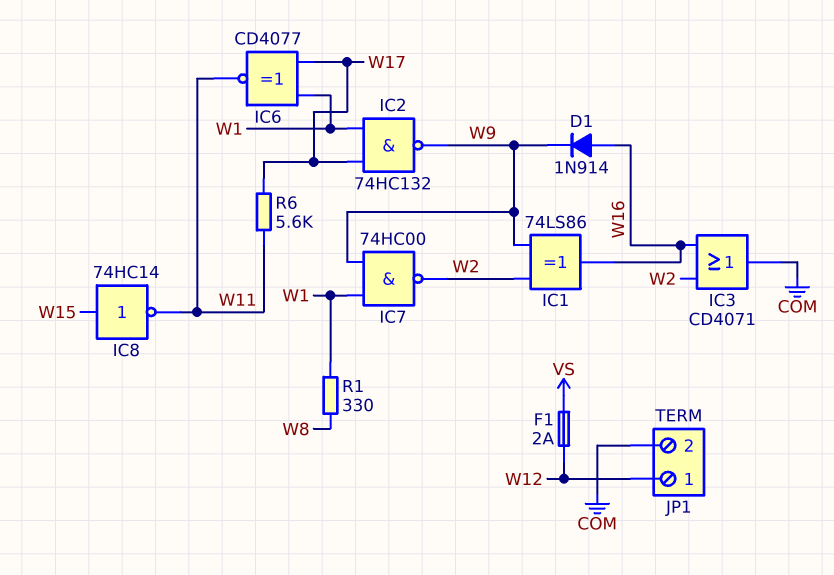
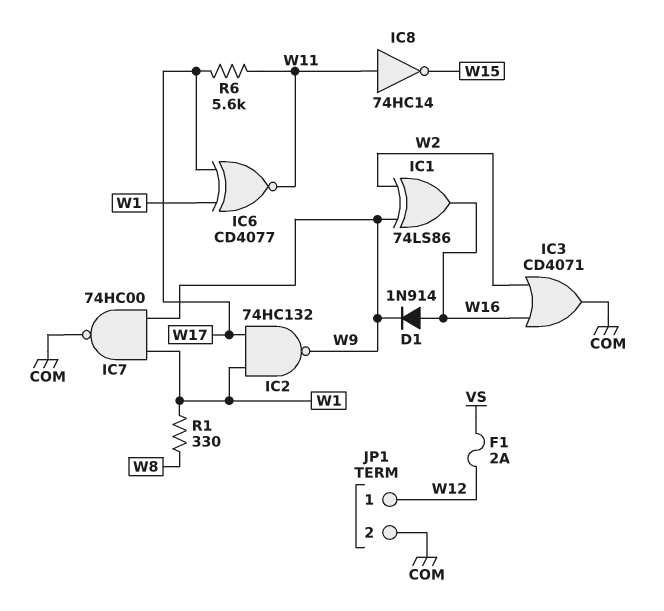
IC7: NAND 74HC00 (in W1, in W9, out W2) -> NAND 74HC00 (in W1, in W9, out COM)
IC8: NOT 74HC14 (in W15, out W11) -> NOT 74HC14 (in W11, out W15)

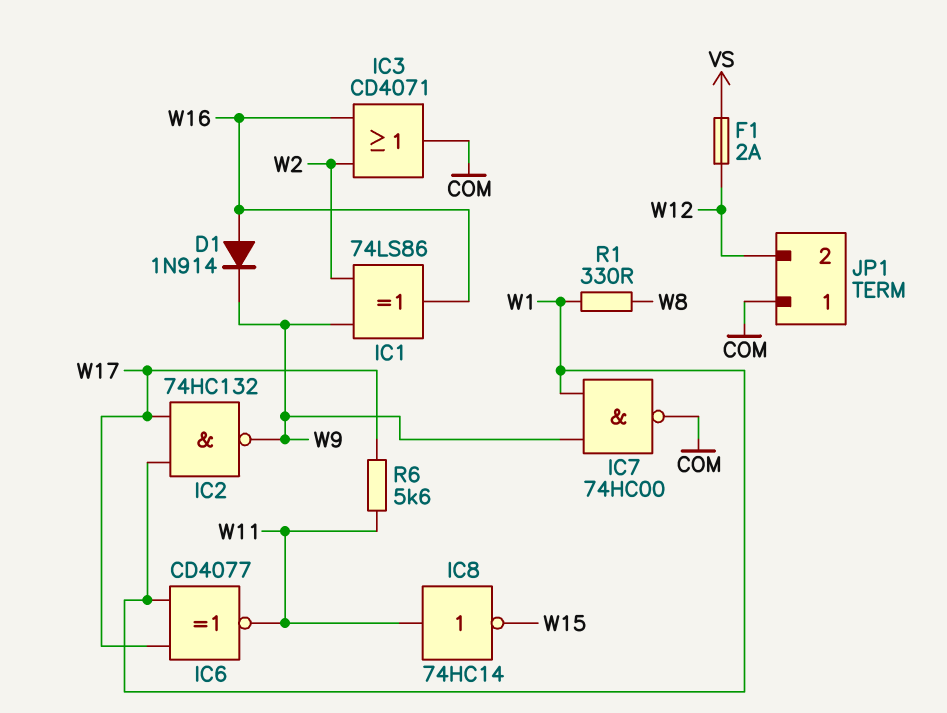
JP1 pin 1: W12 -> COM
JP1 pin 2: COM -> W12

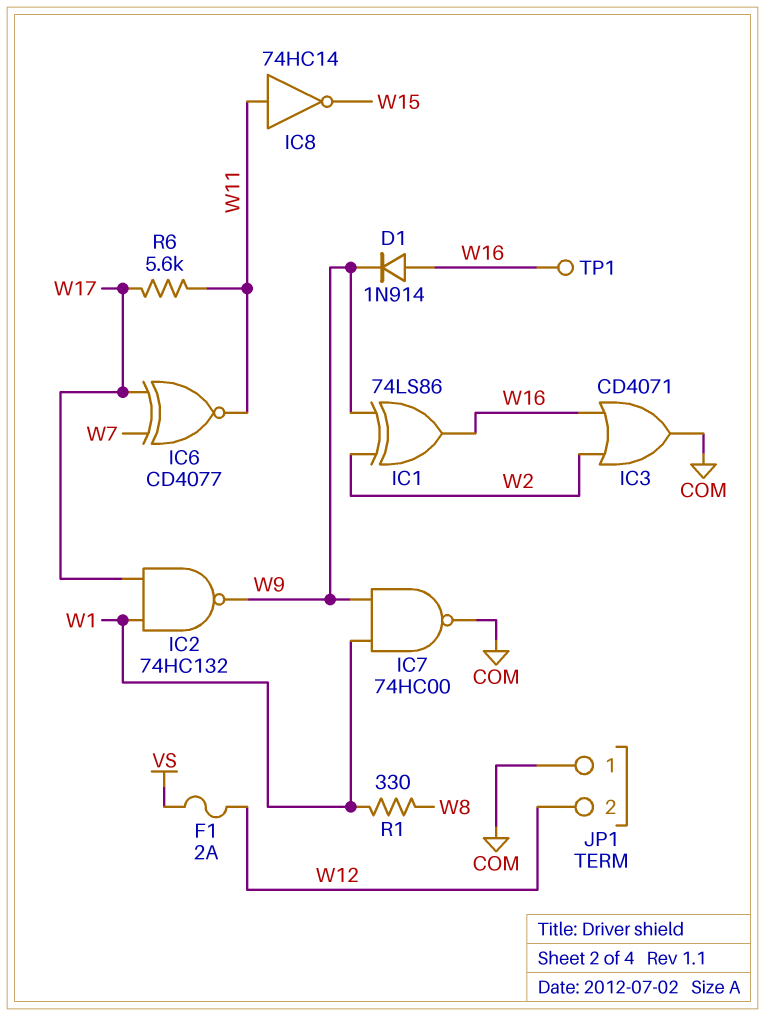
IC6: XNOR CD4077 (in W1, in W17, out W11) -> XNOR CD4077 (in W7, in W17, out W11)
TP1: none -> test point (W16)

